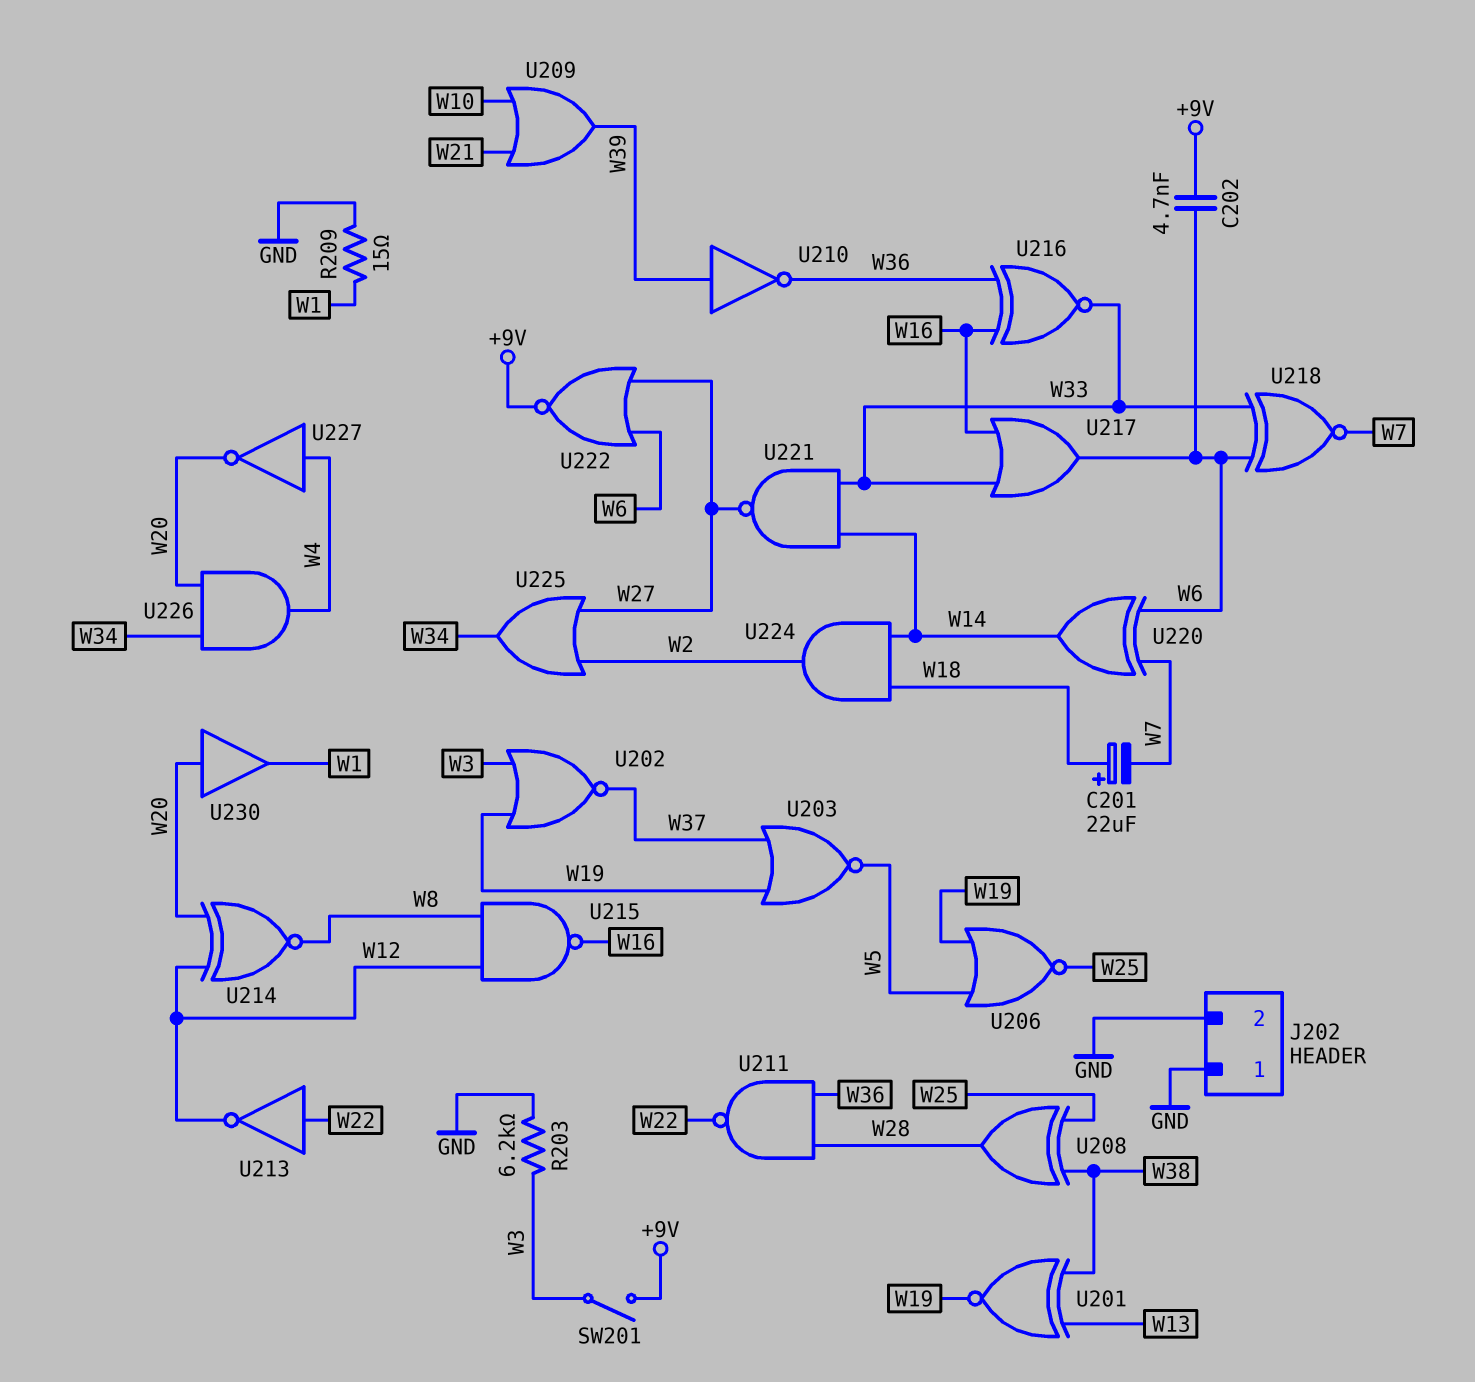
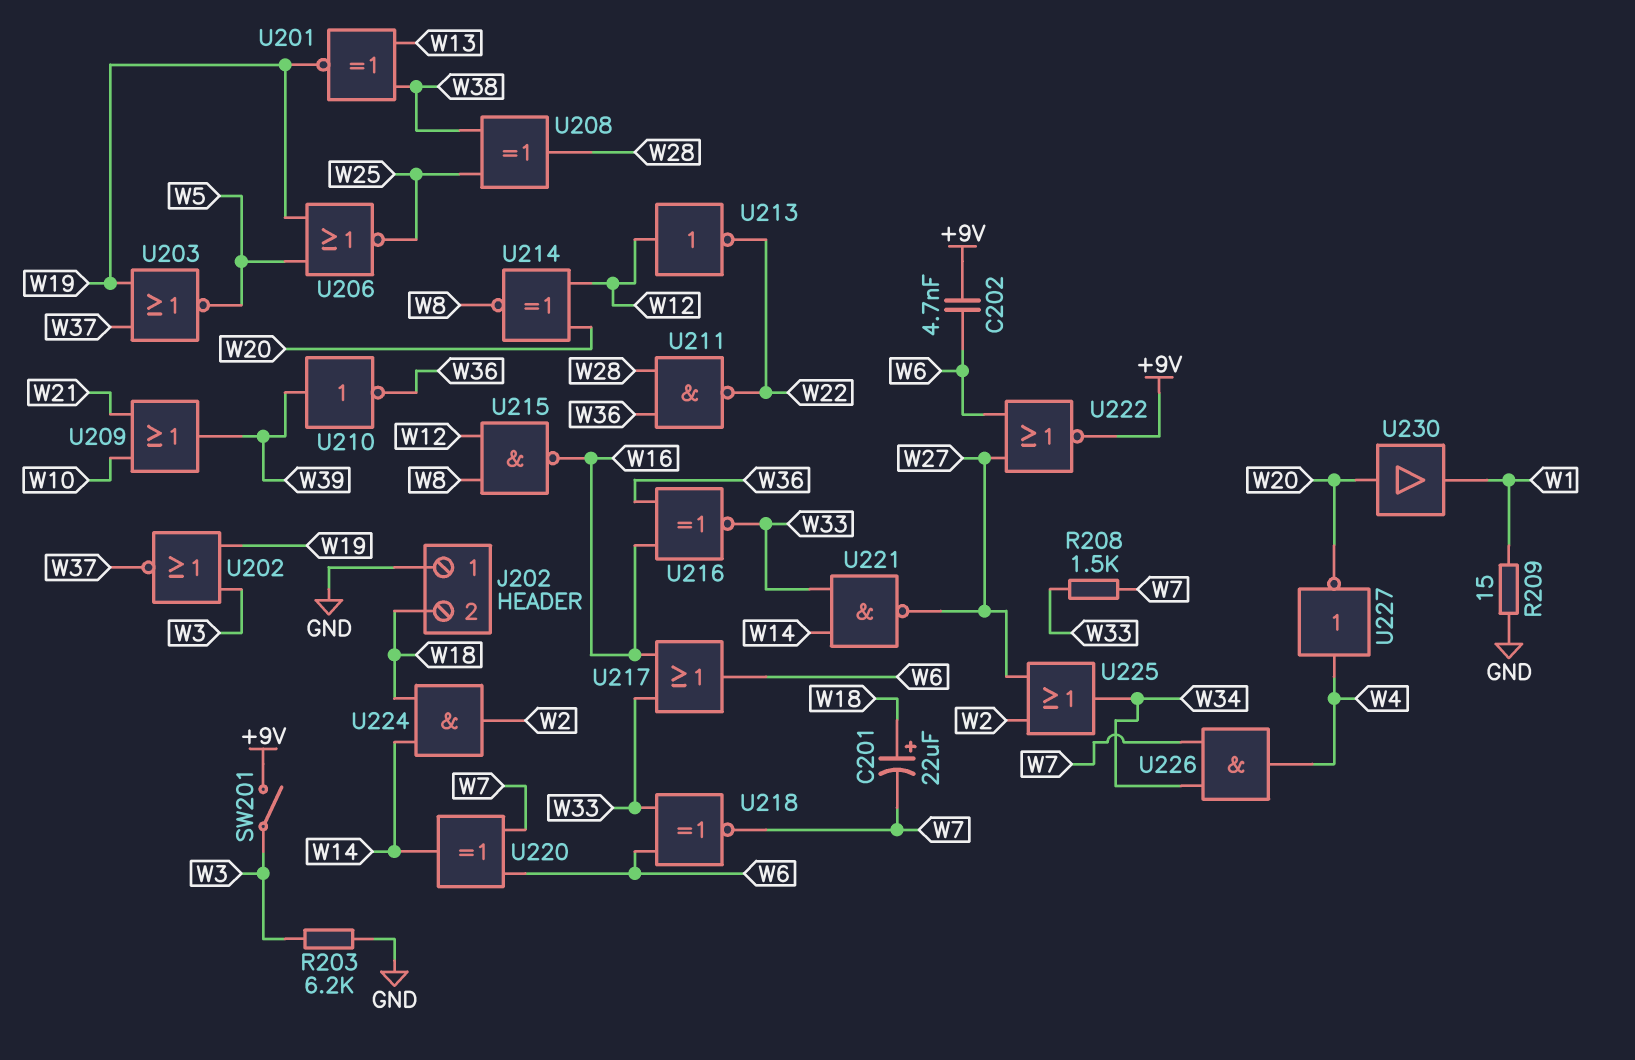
J202 pin 2: GND -> W18
R208: none -> 1.5k (W7, W33)
U213: NOT (in W22, out W12) -> NOT (in W12, out W22)
U226: AND (in W20, in W34, out W4) -> AND (in W7, in W34, out W4)

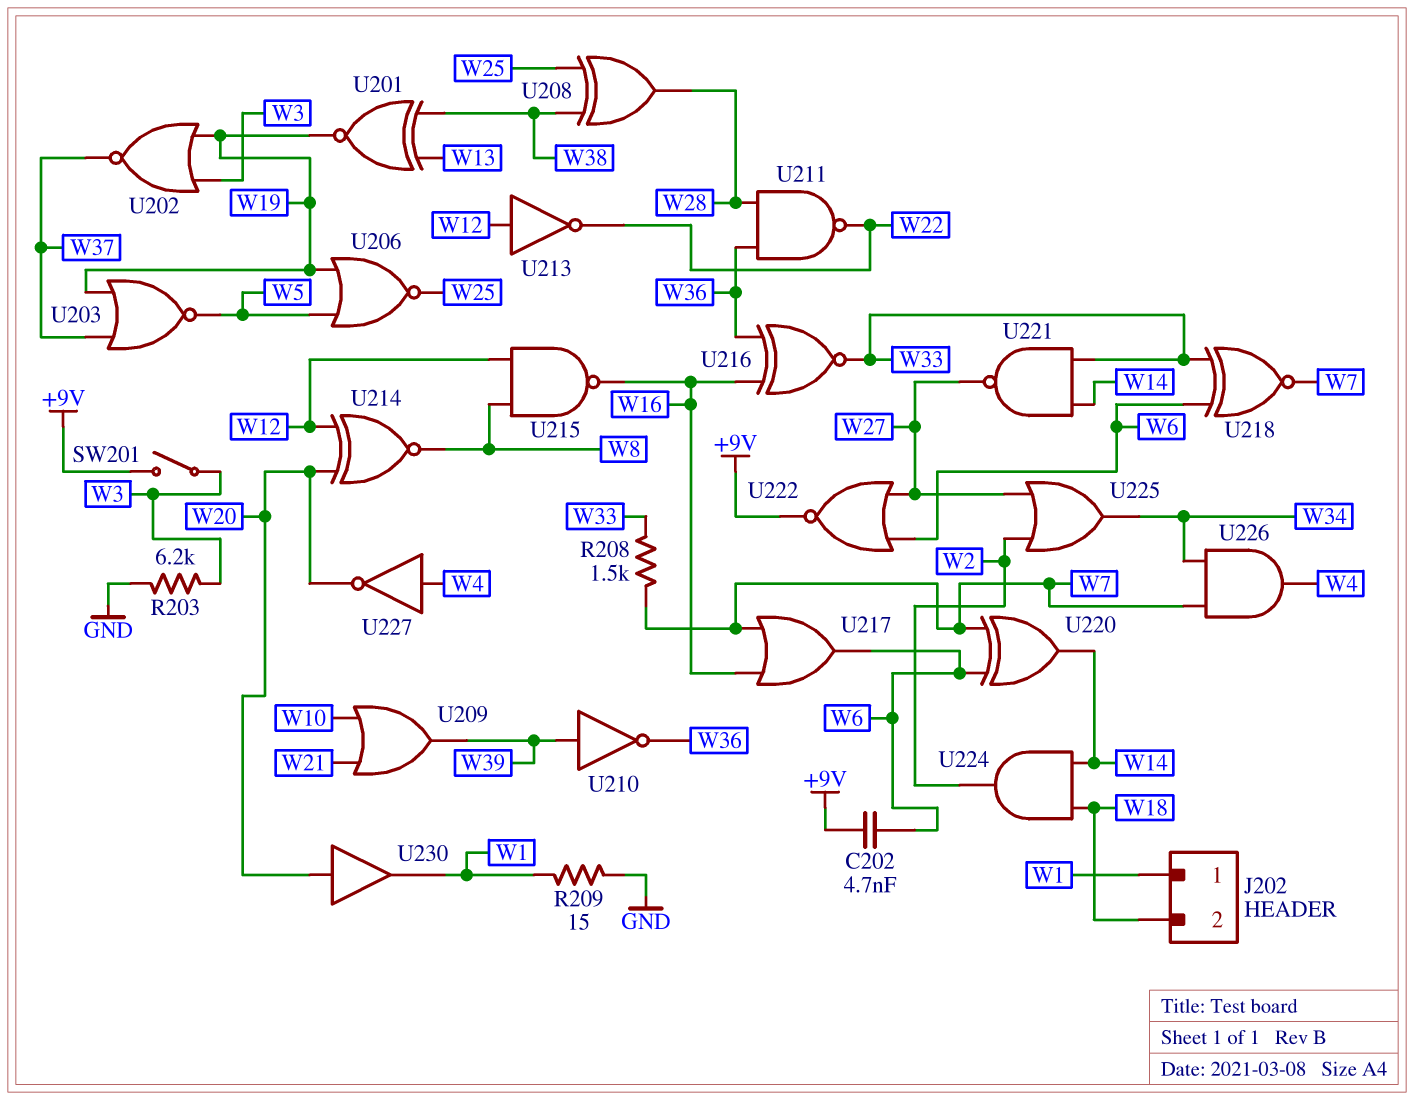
C201: 22uF (plus W18, minus W7) -> none
J202 pin 1: GND -> W1
U217: OR (in W16, in W33, out W6) -> OR (in W7, in W16, out W6)

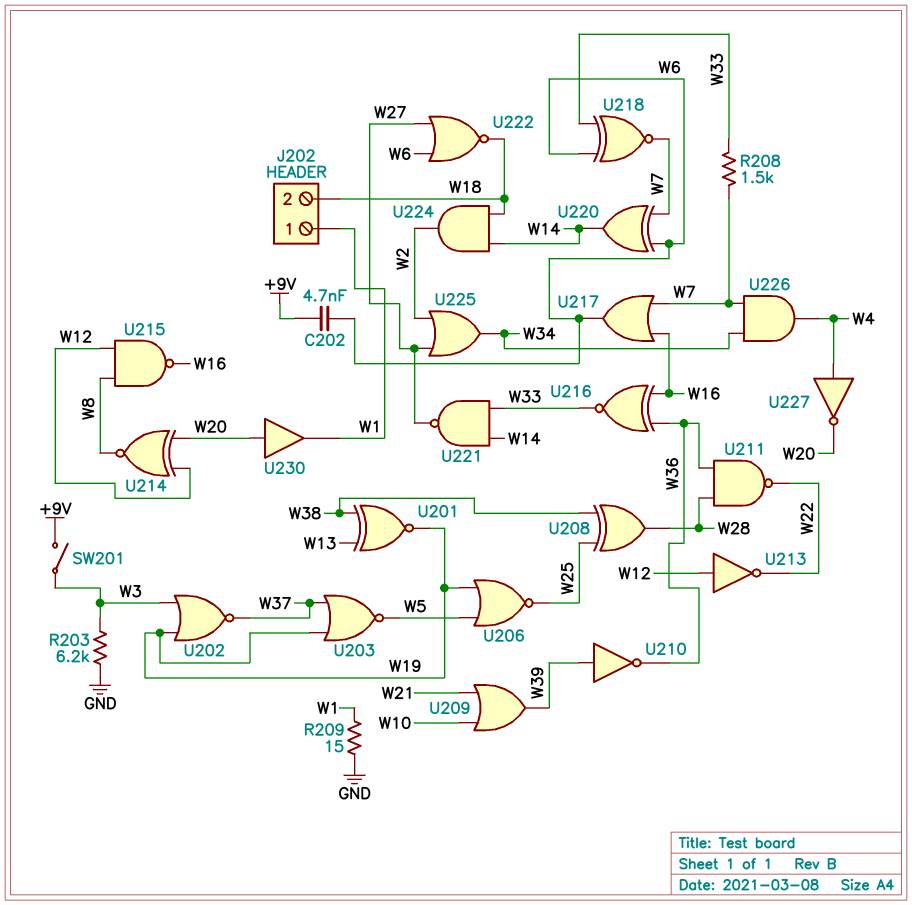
U222: NOR (in W6, in W27, out +9V) -> NOR (in W6, in W27, out W18)

